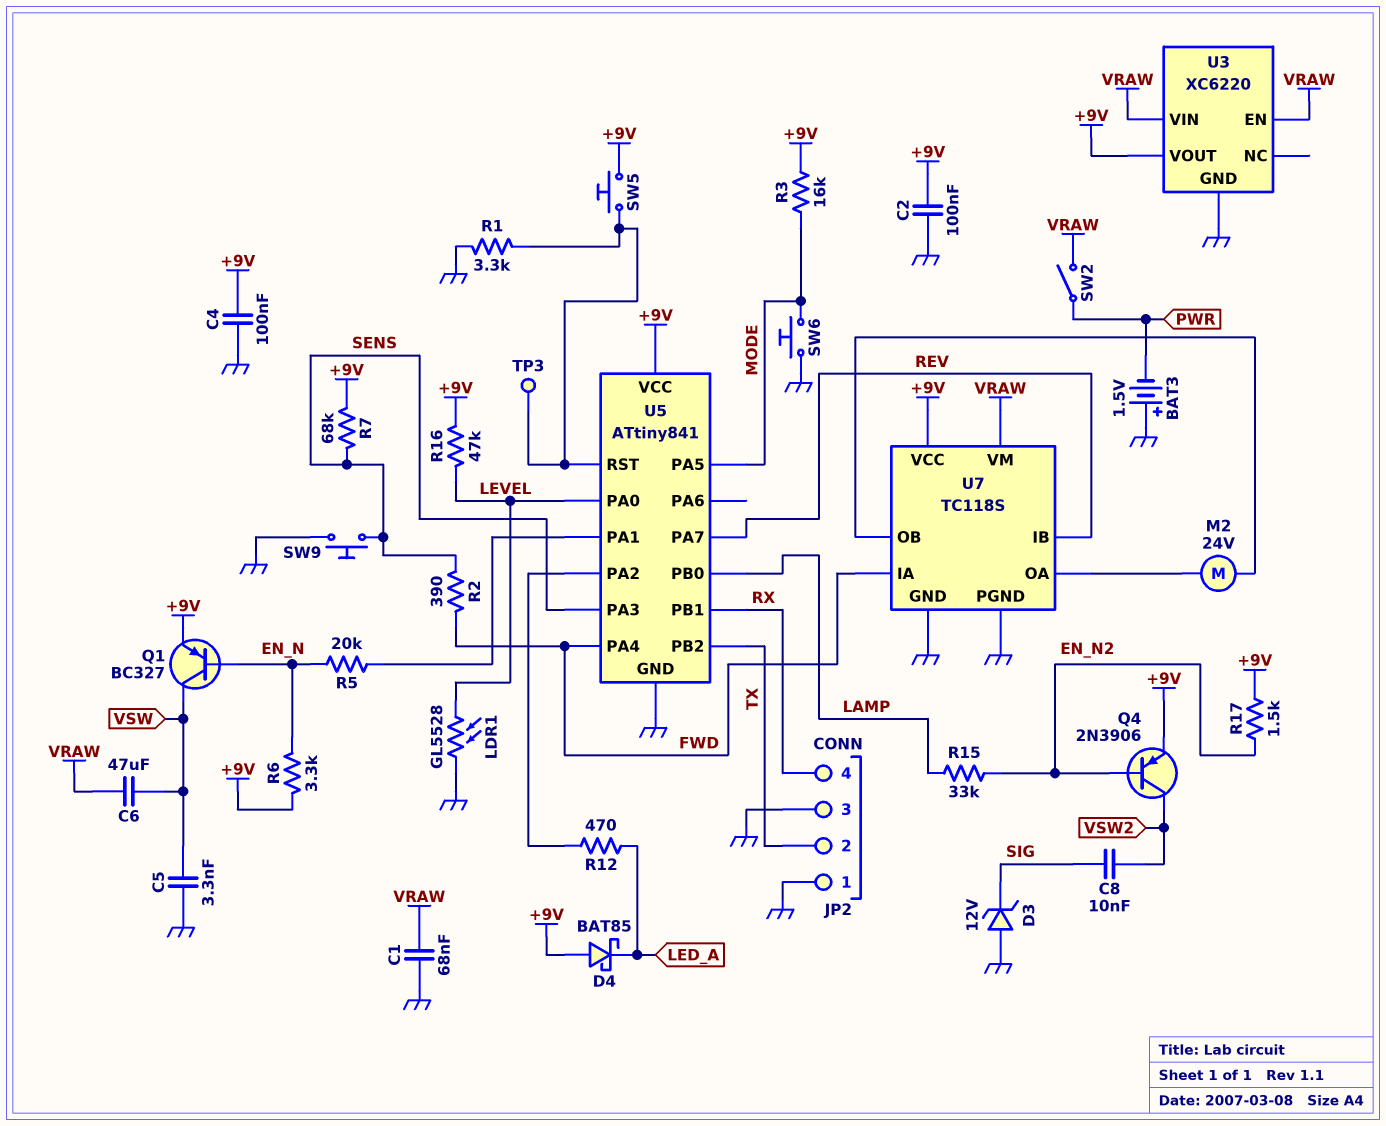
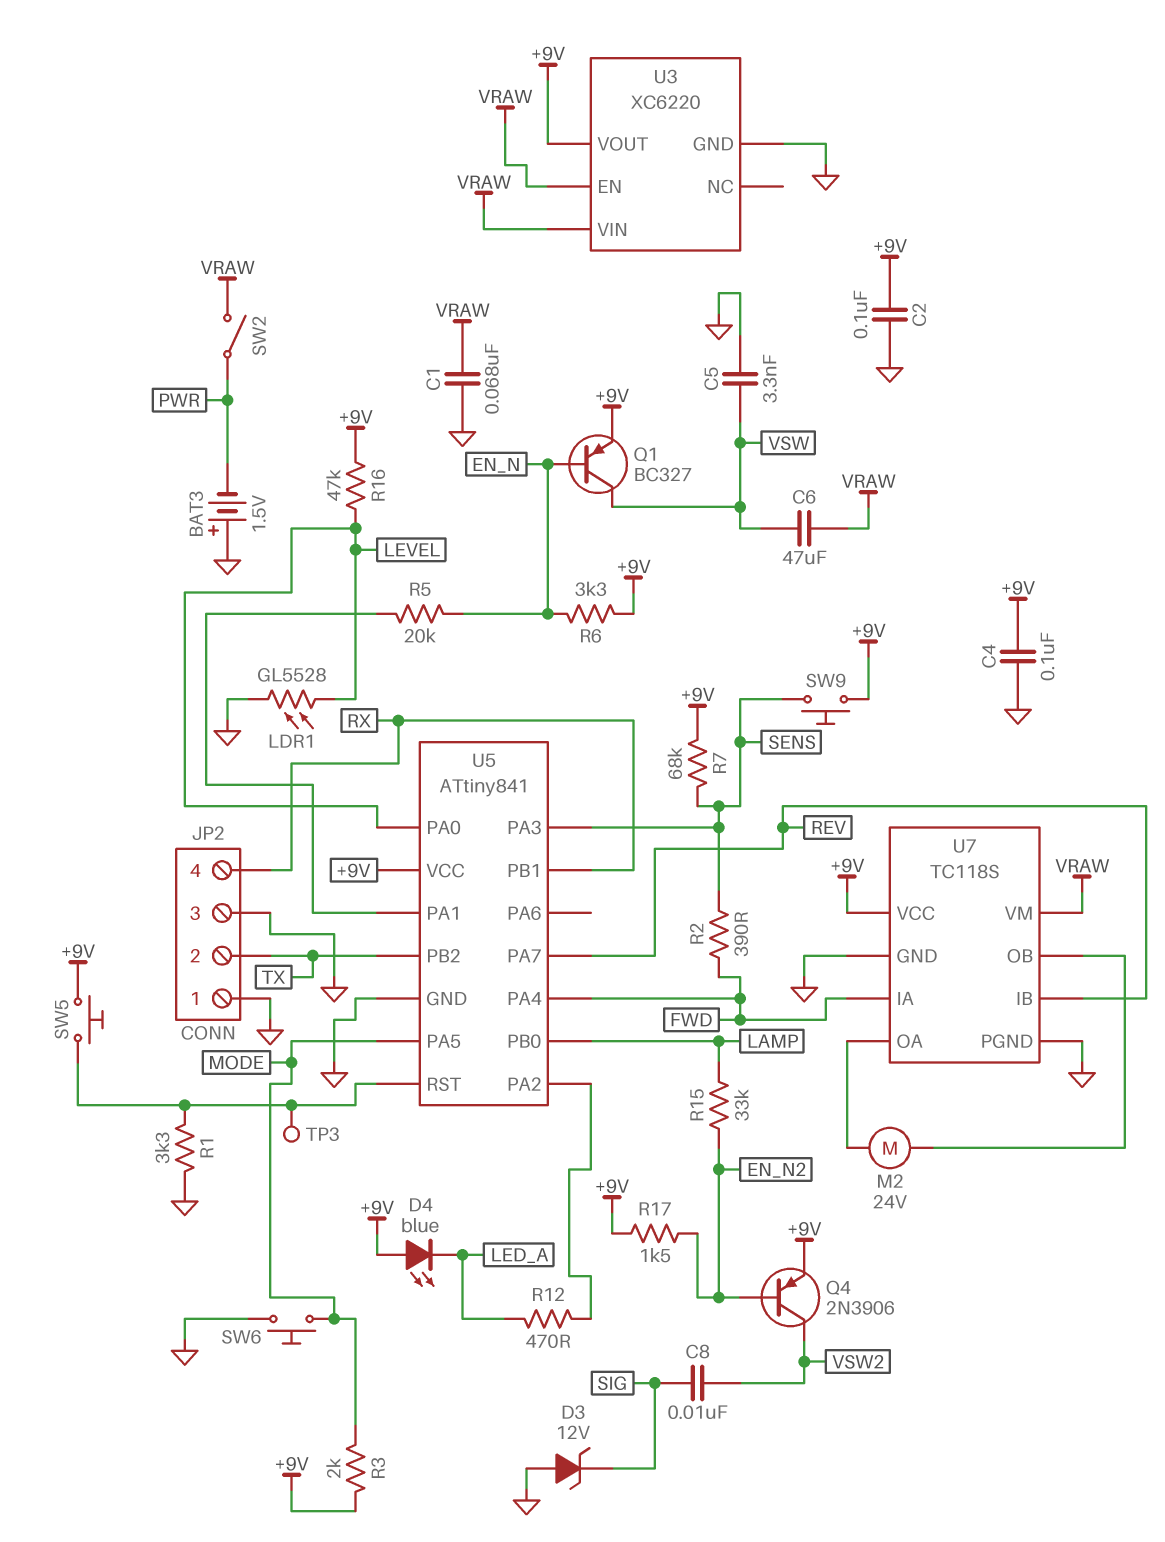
D4: schottky BAT85 (A +9V, K LED_A) -> LED blue (A +9V, K LED_A)
R3: 16k (+9V, MODE) -> 2k (+9V, MODE)
SW9: button (GND, SENS) -> button (+9V, SENS)

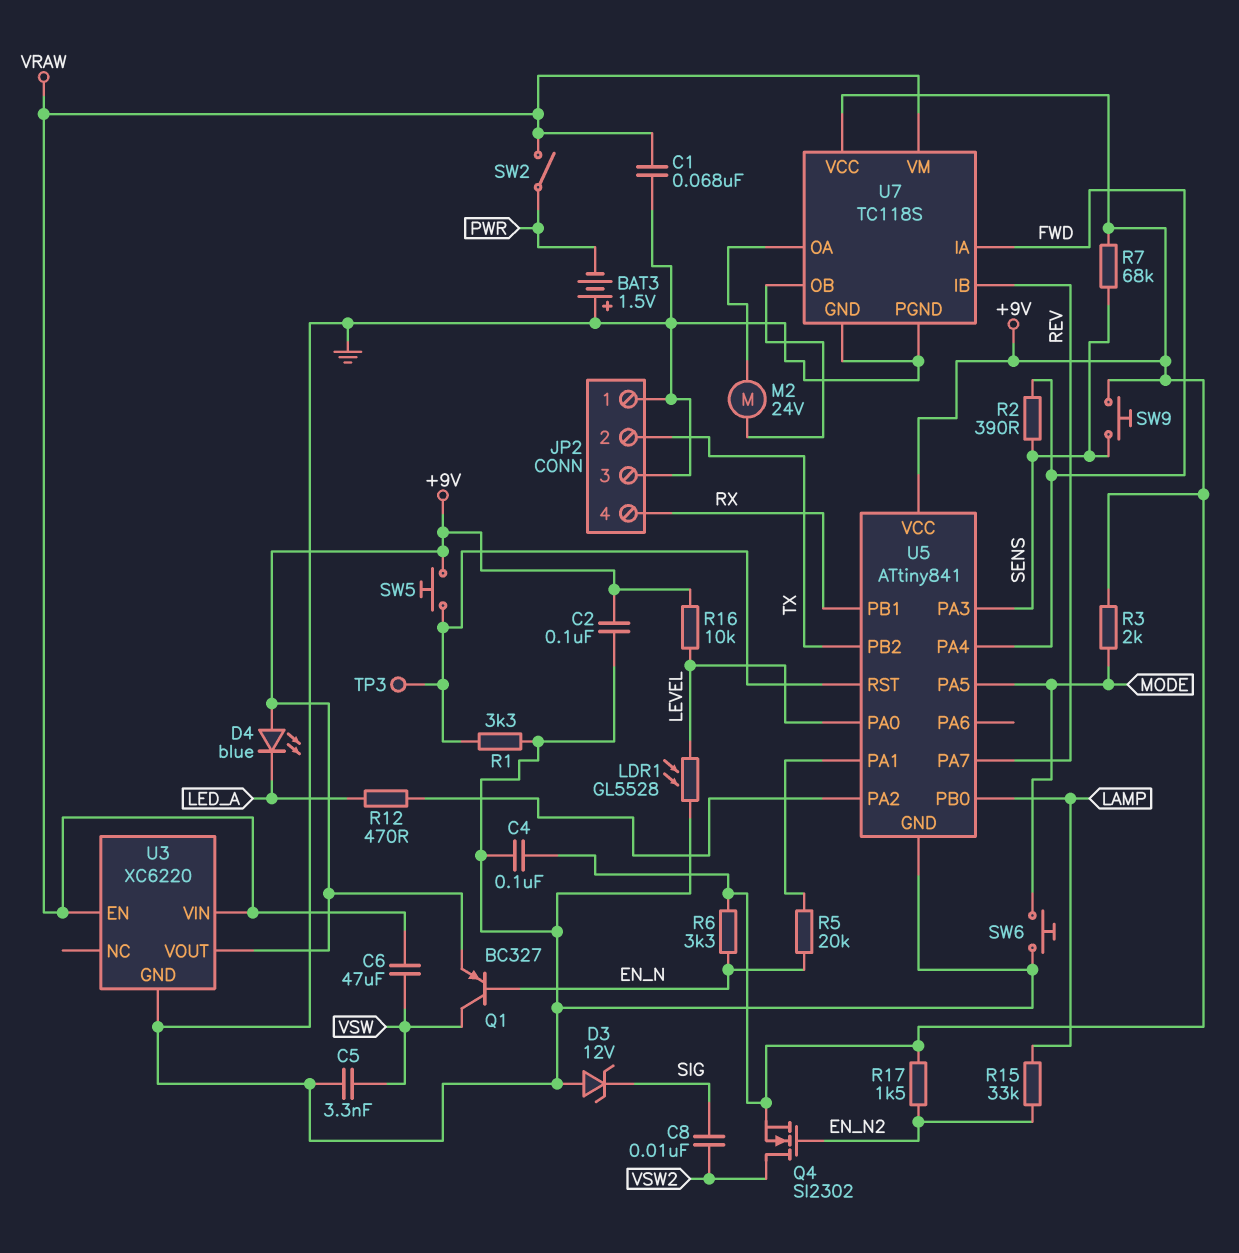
Q4: PNP 2N3906 (B EN_N2, C VSW2, E +9V) -> NMOS SI2302 (G EN_N2, D VSW2, S +9V)
R16: 47k (+9V, LEVEL) -> 10k (+9V, LEVEL)

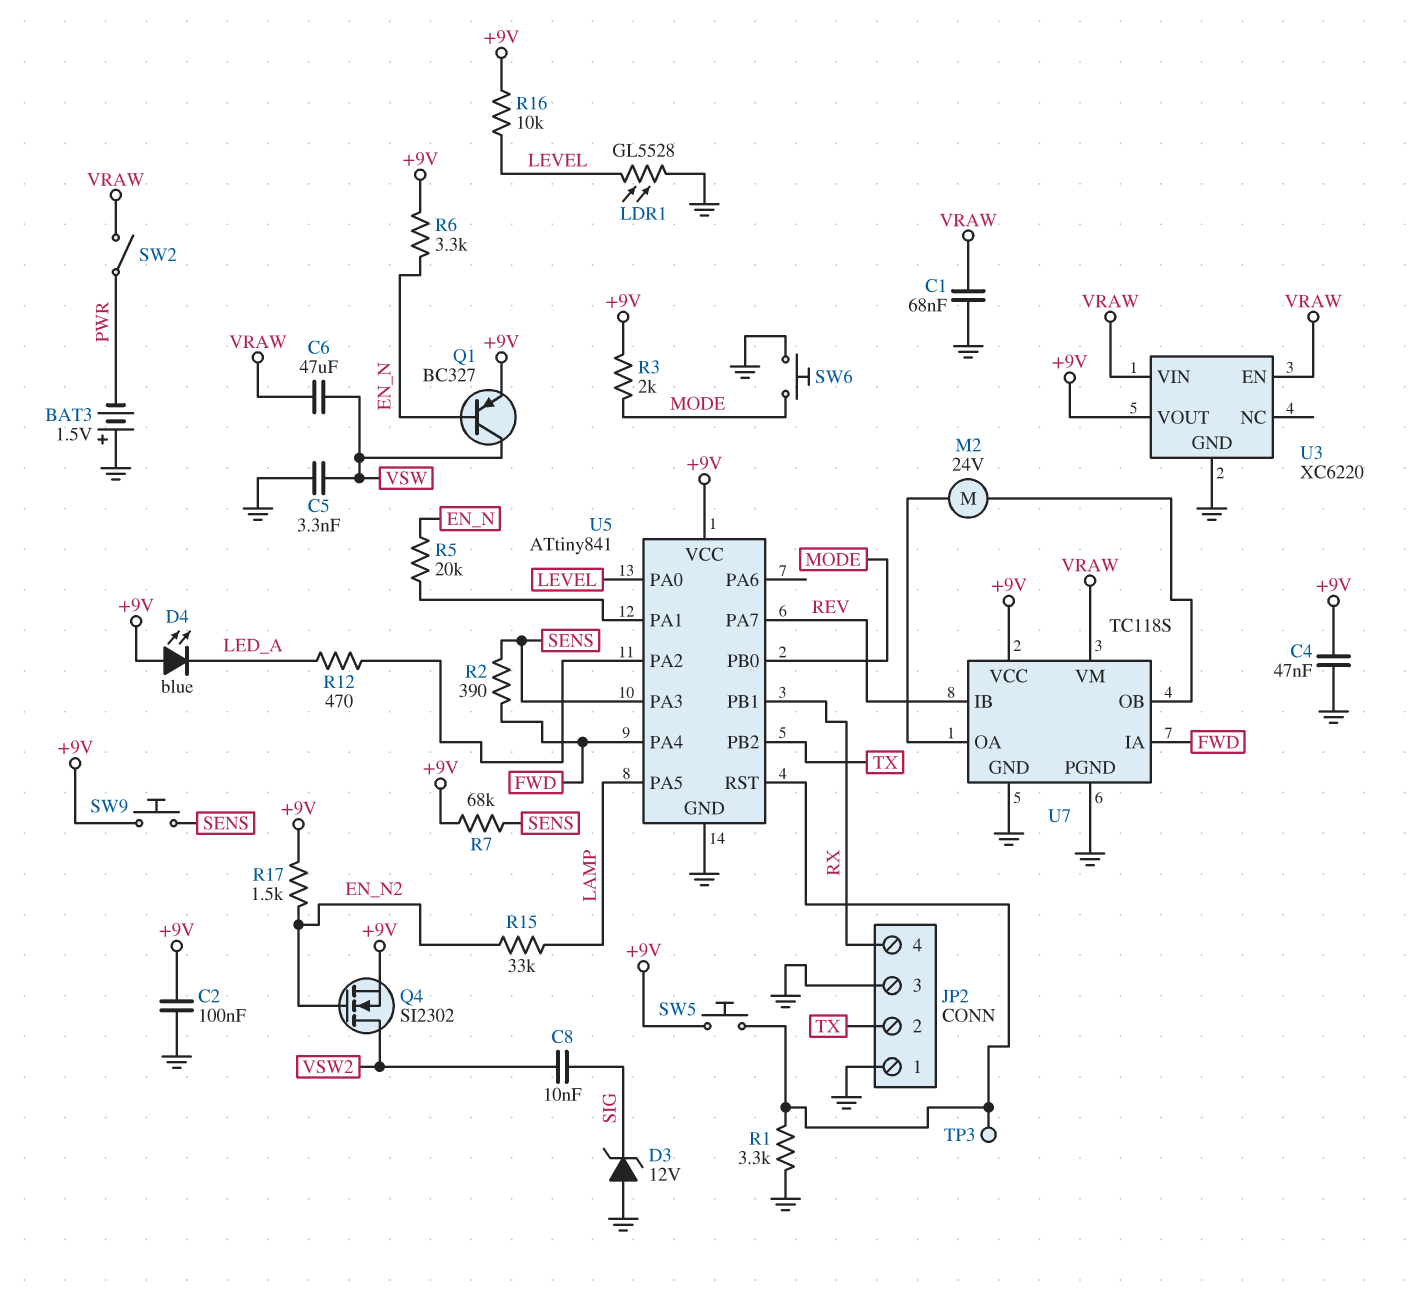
C4: 100nF (+9V, GND) -> 47nF (+9V, GND)
U5 pin PA5: MODE -> LAMP
U5 pin PB0: LAMP -> MODE

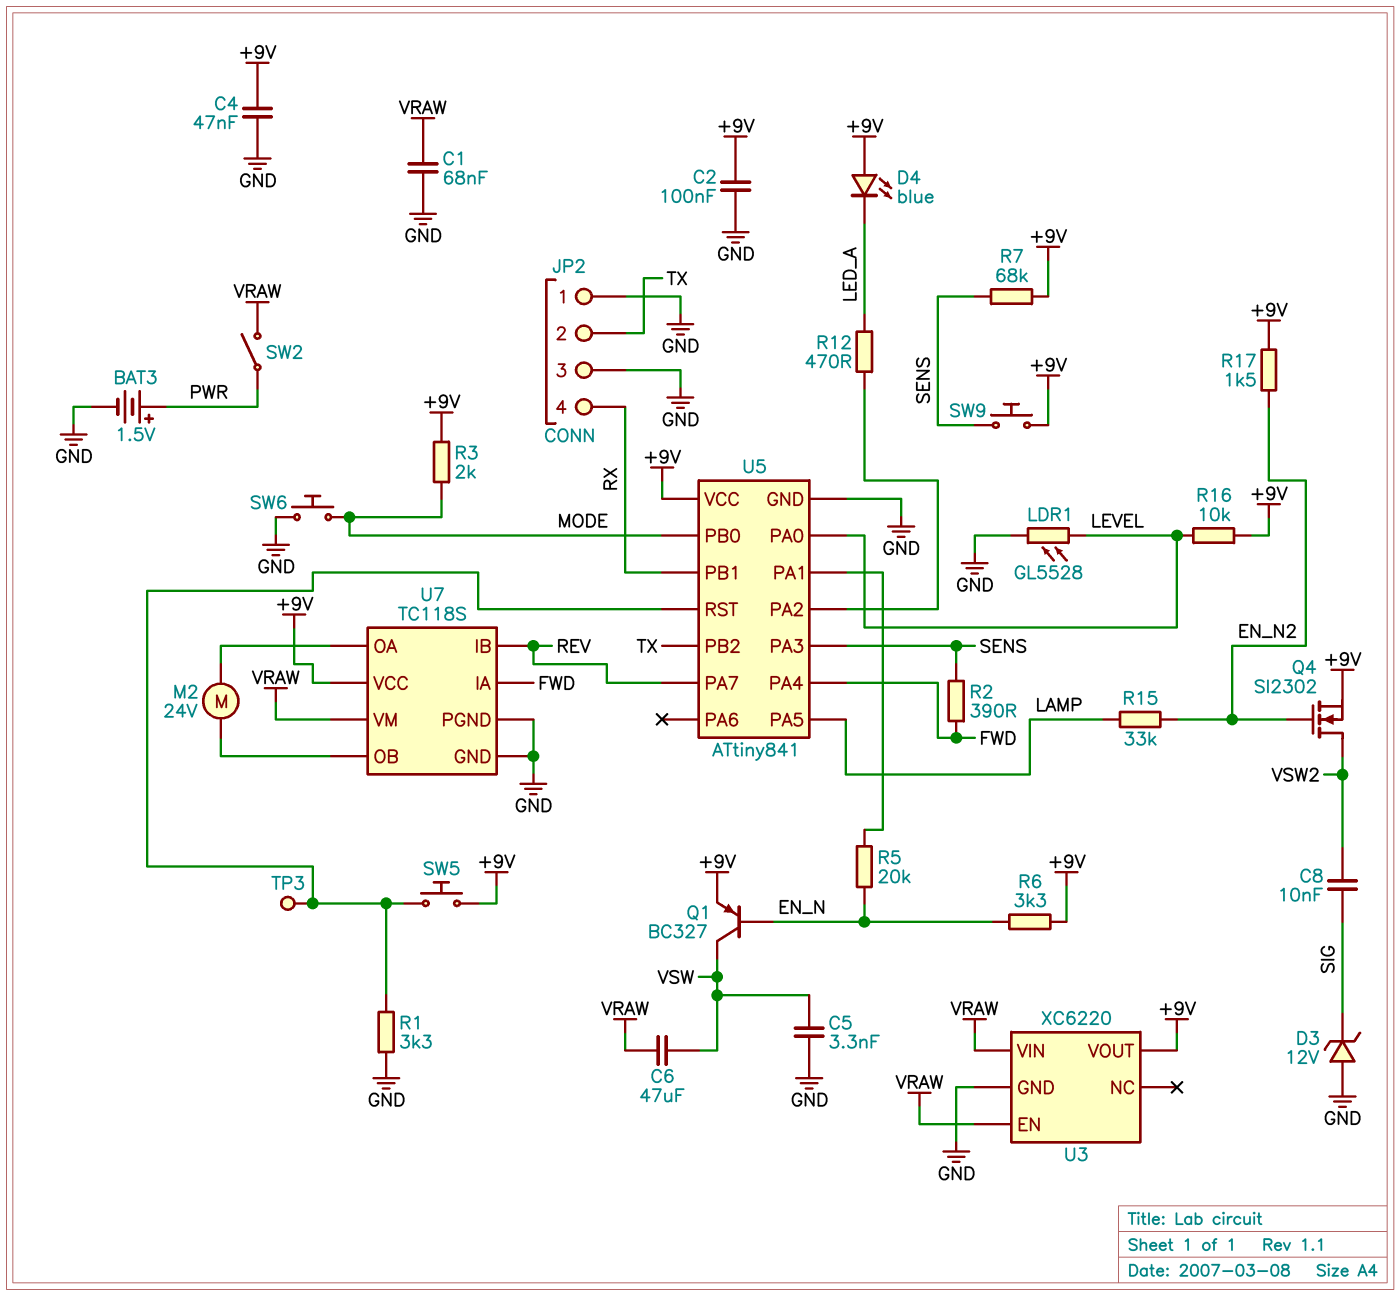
BAT3: 1.5V (plus GND, minus PWR) -> 1.5V (plus PWR, minus GND)

